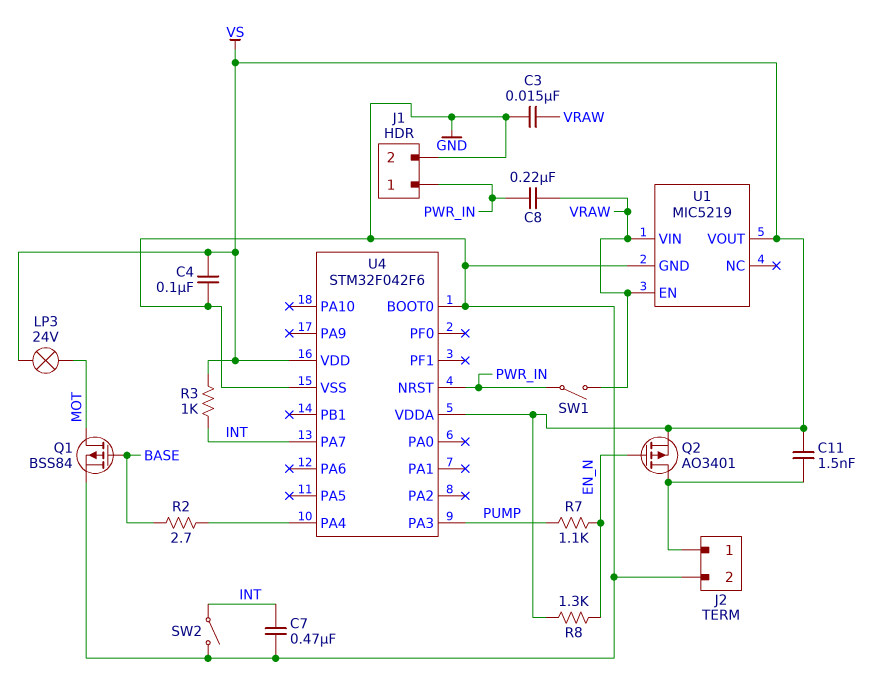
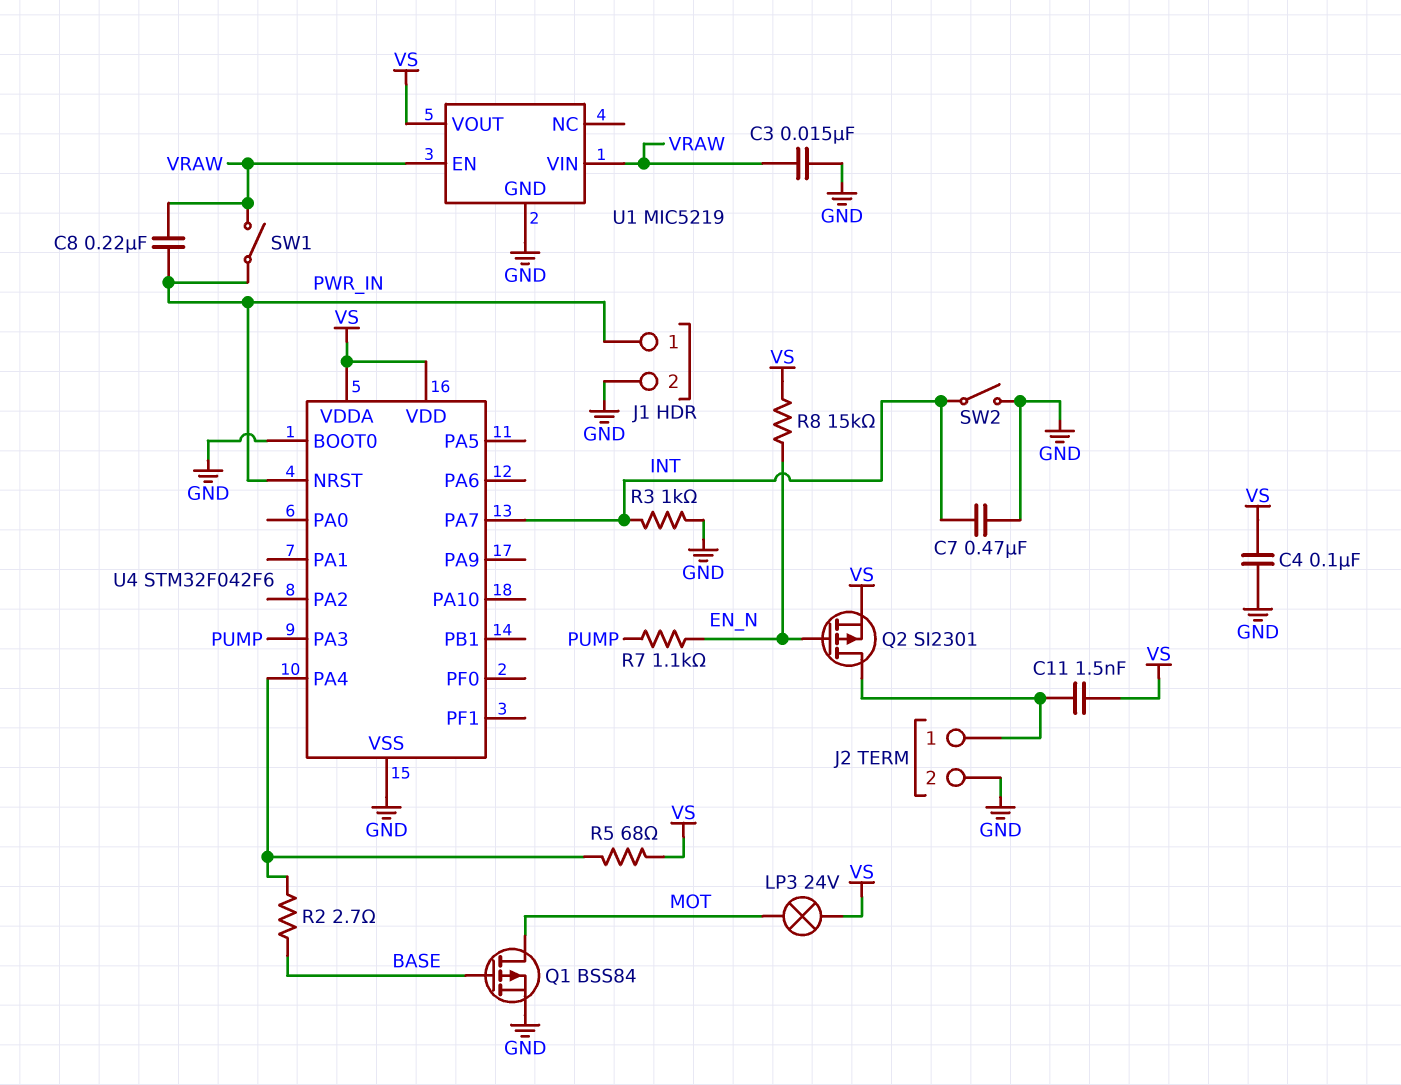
Q2: PMOS AO3401 (G EN_N, D J2/1, S VS) -> PMOS SI2301 (G EN_N, D J2/1, S VS)
R3: 1k (INT, VS) -> 1k (GND, INT)
R5: none -> 68 (U4/PA4, VS)
R8: 1.3k (EN_N, VS) -> 15k (EN_N, VS)

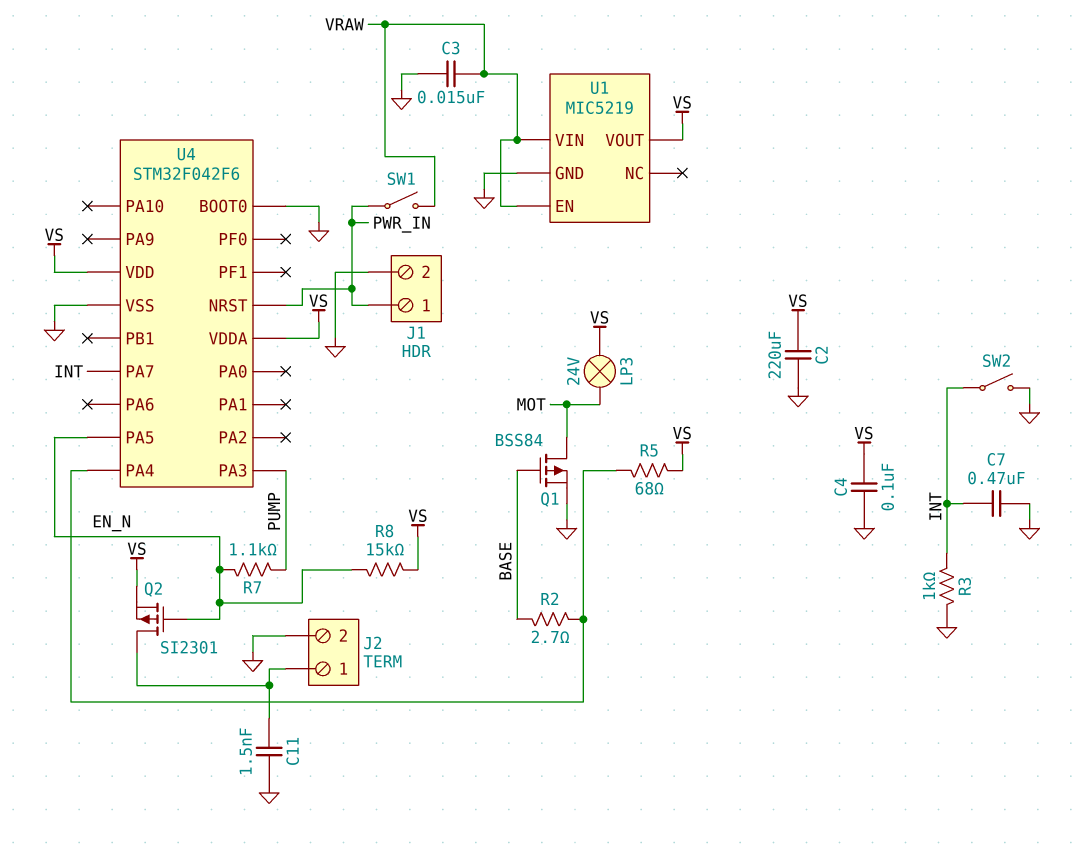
C2: none -> 220uF (GND, VS)
C8: 220nF (PWR_IN, VRAW) -> none
C11: 1.5nF (J2/1, VS) -> 1.5nF (GND, J2/1)
U4 pin PA5: none -> EN_N

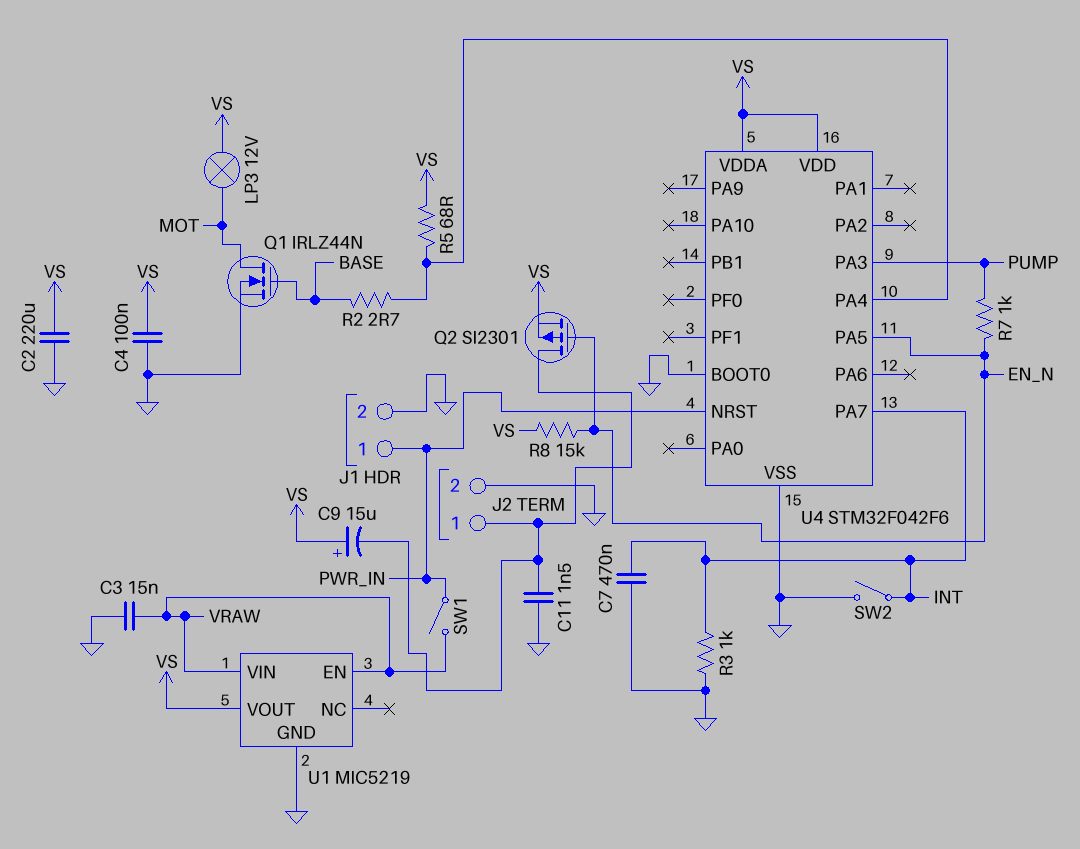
C9: none -> 15uF (plus VS, minus J2/1)
LP3: lamp 24V (MOT, VS) -> lamp 12V (MOT, VS)
Q1: PMOS BSS84 (G BASE, D MOT, S GND) -> NMOS IRLZ44N (G BASE, D MOT, S GND)
R7: 1.1k (EN_N, PUMP) -> 1k (EN_N, PUMP)

